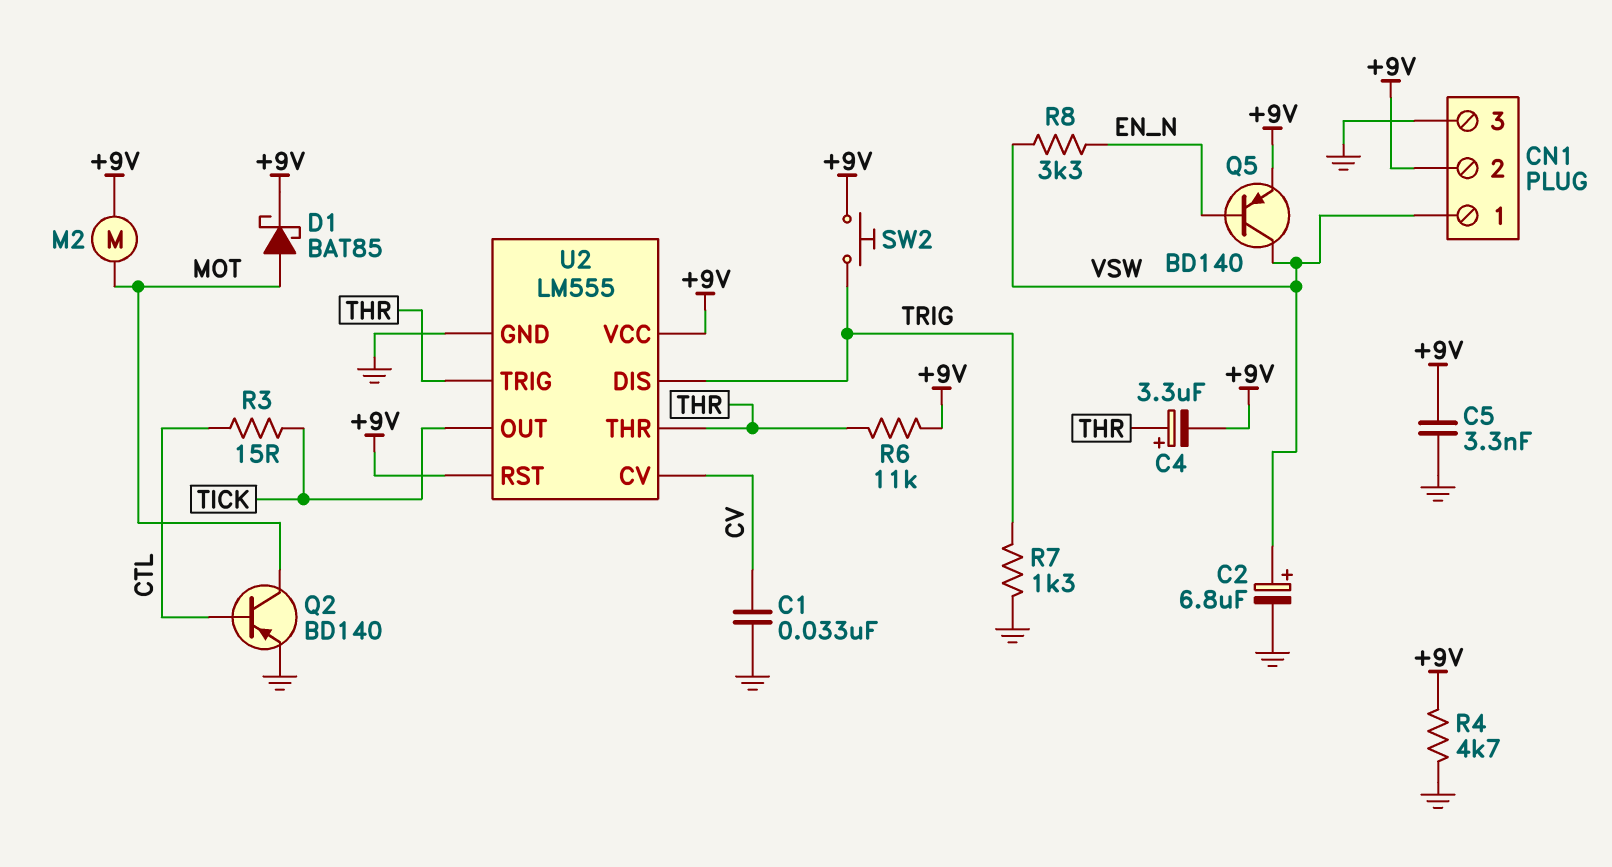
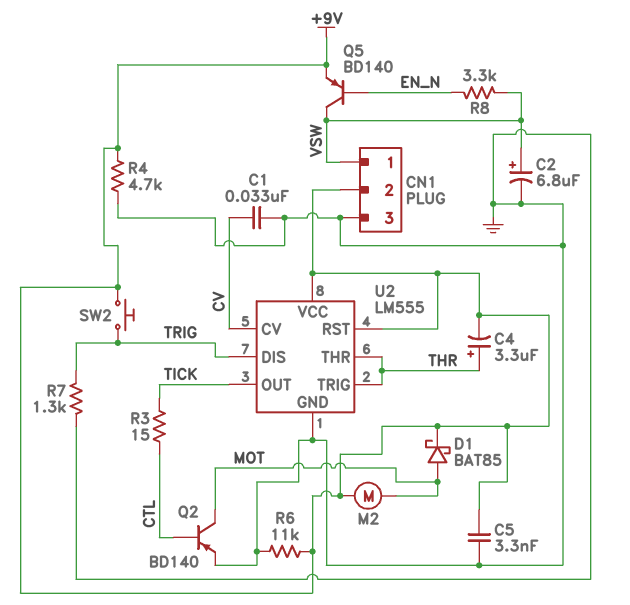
R6: 11k (+9V, THR) -> 11k (+9V, GND)

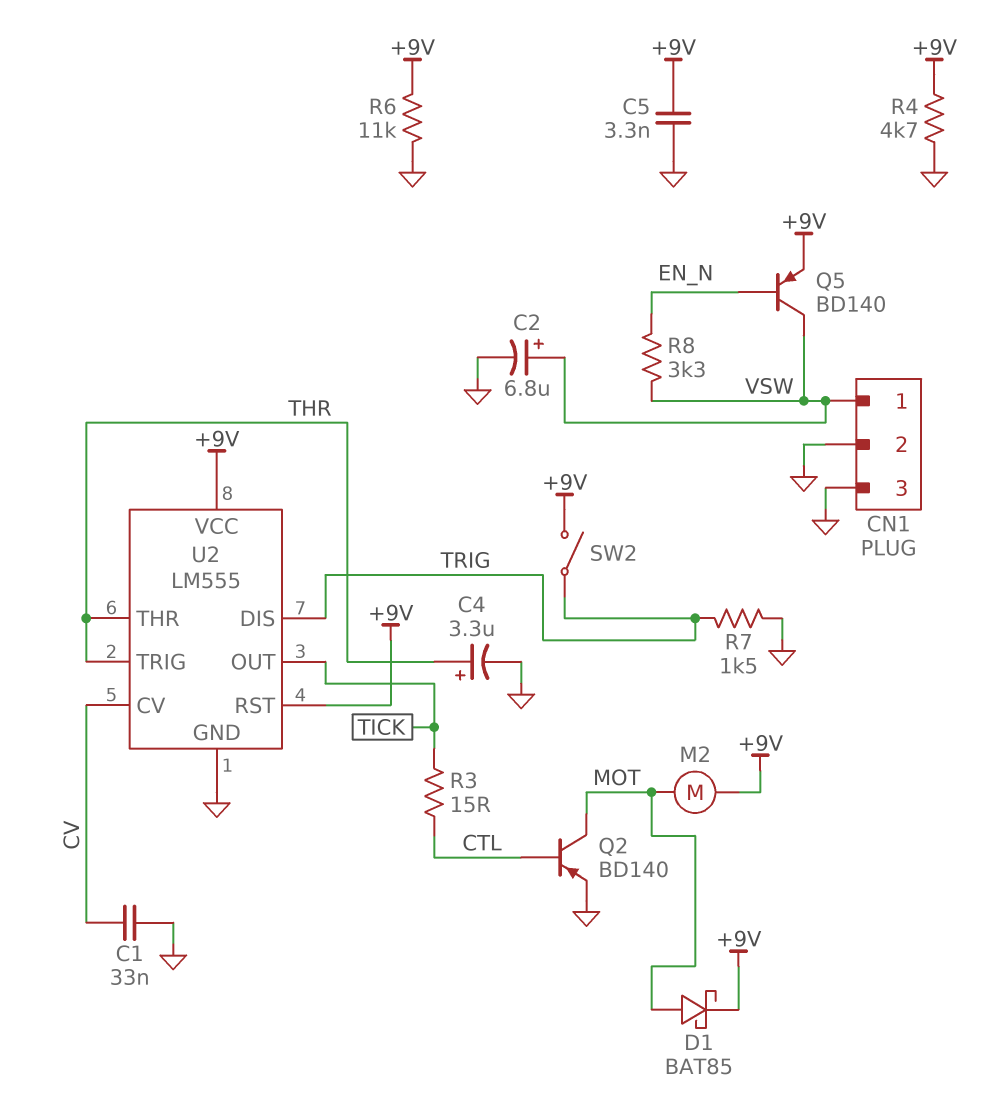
C4: 3.3uF (plus THR, minus +9V) -> 3.3uF (plus THR, minus GND)
CN1 pin 2: +9V -> GND
R7: 1.3k (GND, TRIG) -> 1.5k (GND, TRIG)
SW2: button (+9V, TRIG) -> switch (+9V, TRIG)

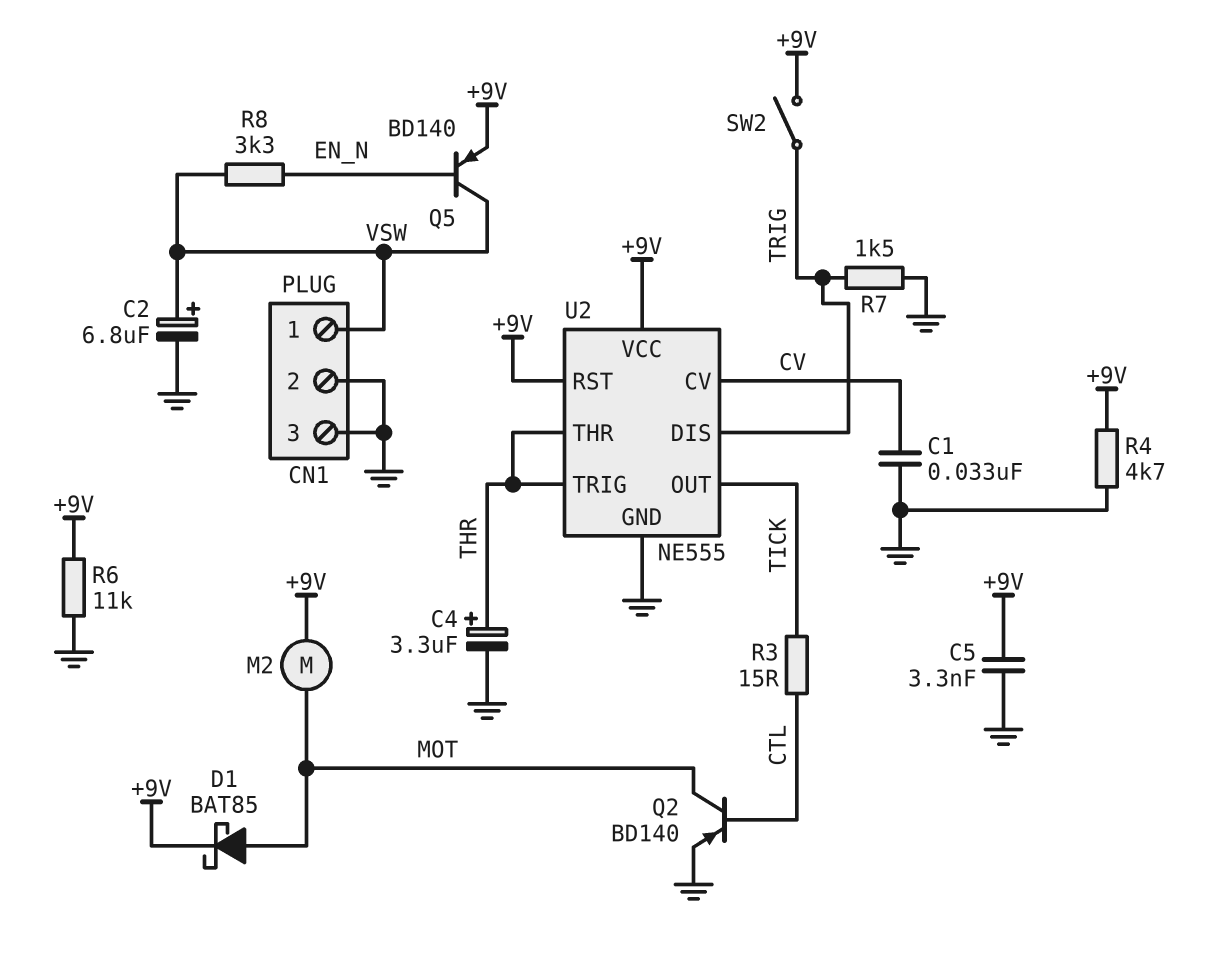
U2: LM555 -> NE555

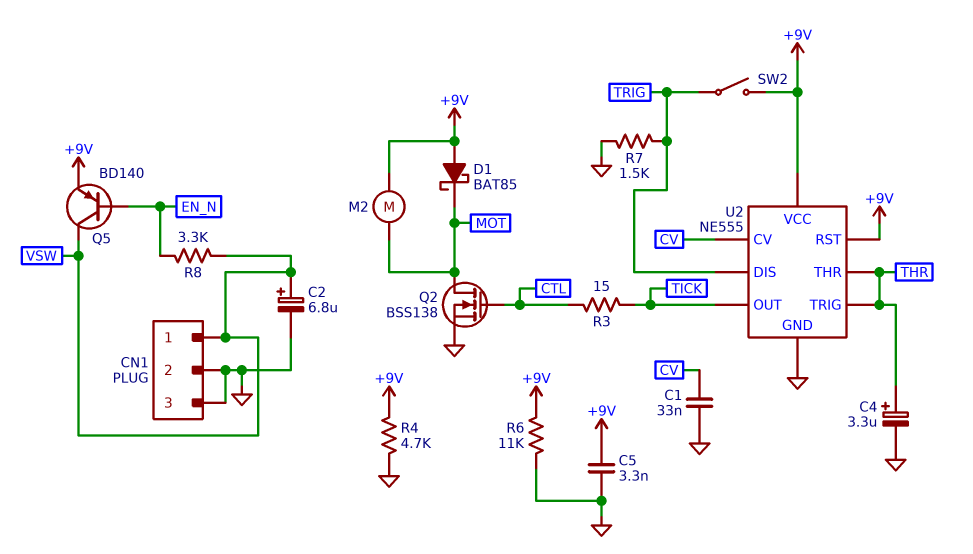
D1: schottky BAT85 (A MOT, K +9V) -> schottky BAT85 (A +9V, K MOT)
Q2: PNP BD140 (B CTL, C MOT, E GND) -> NMOS BSS138 (G CTL, D MOT, S GND)

